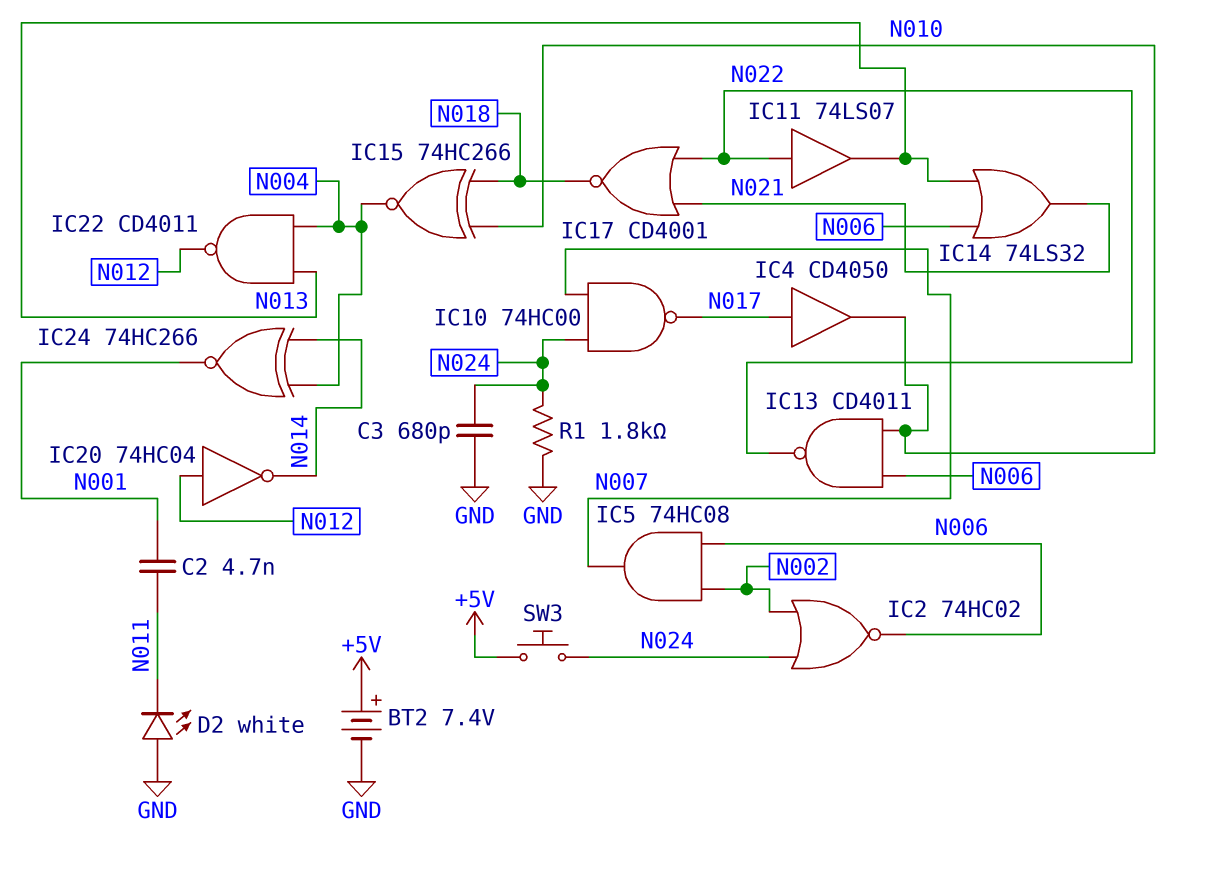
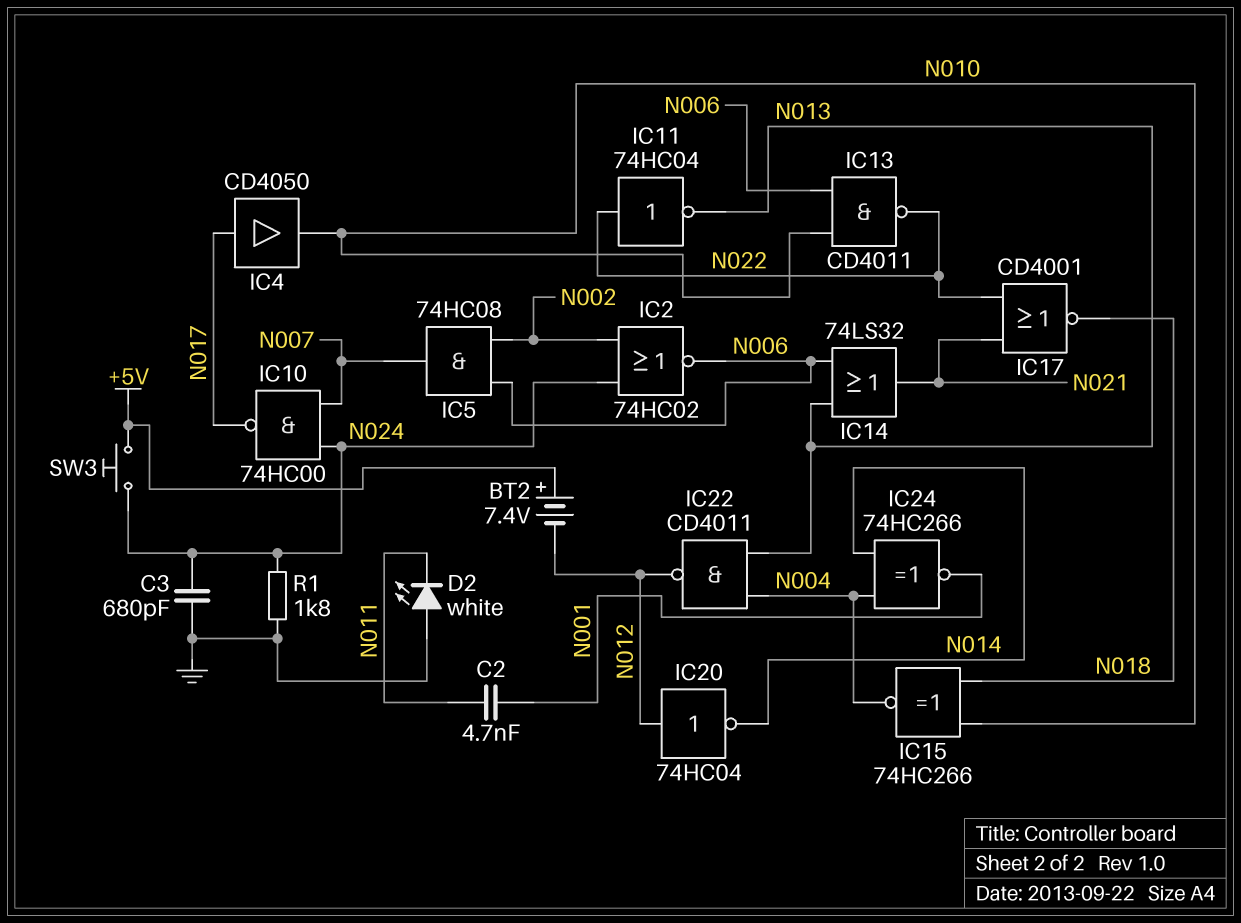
BT2: 7.4V (plus +5V, minus GND) -> 7.4V (plus +5V, minus N012)
IC11: buffer 74LS07 (in N022, out N013) -> NOT 74HC04 (in N022, out N013)

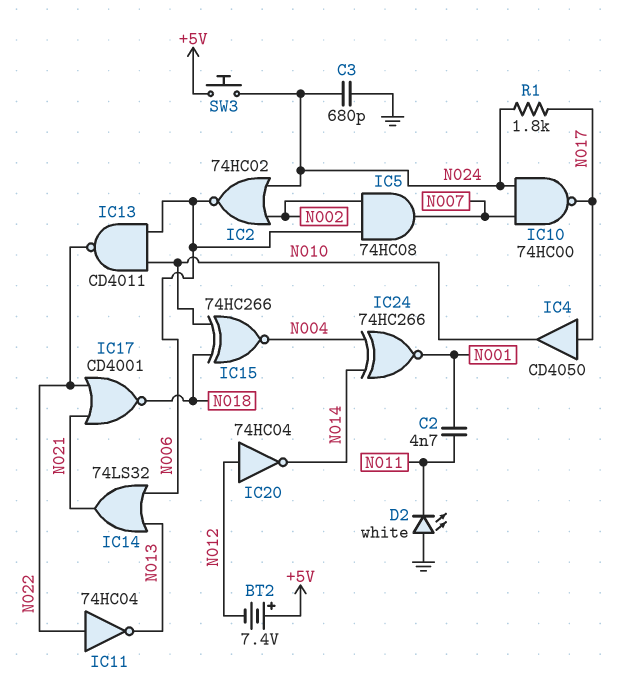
IC22: NAND CD4011 (in N004, in N013, out N012) -> none
R1: 1.8k (GND, N024) -> 1.8k (N017, N024)

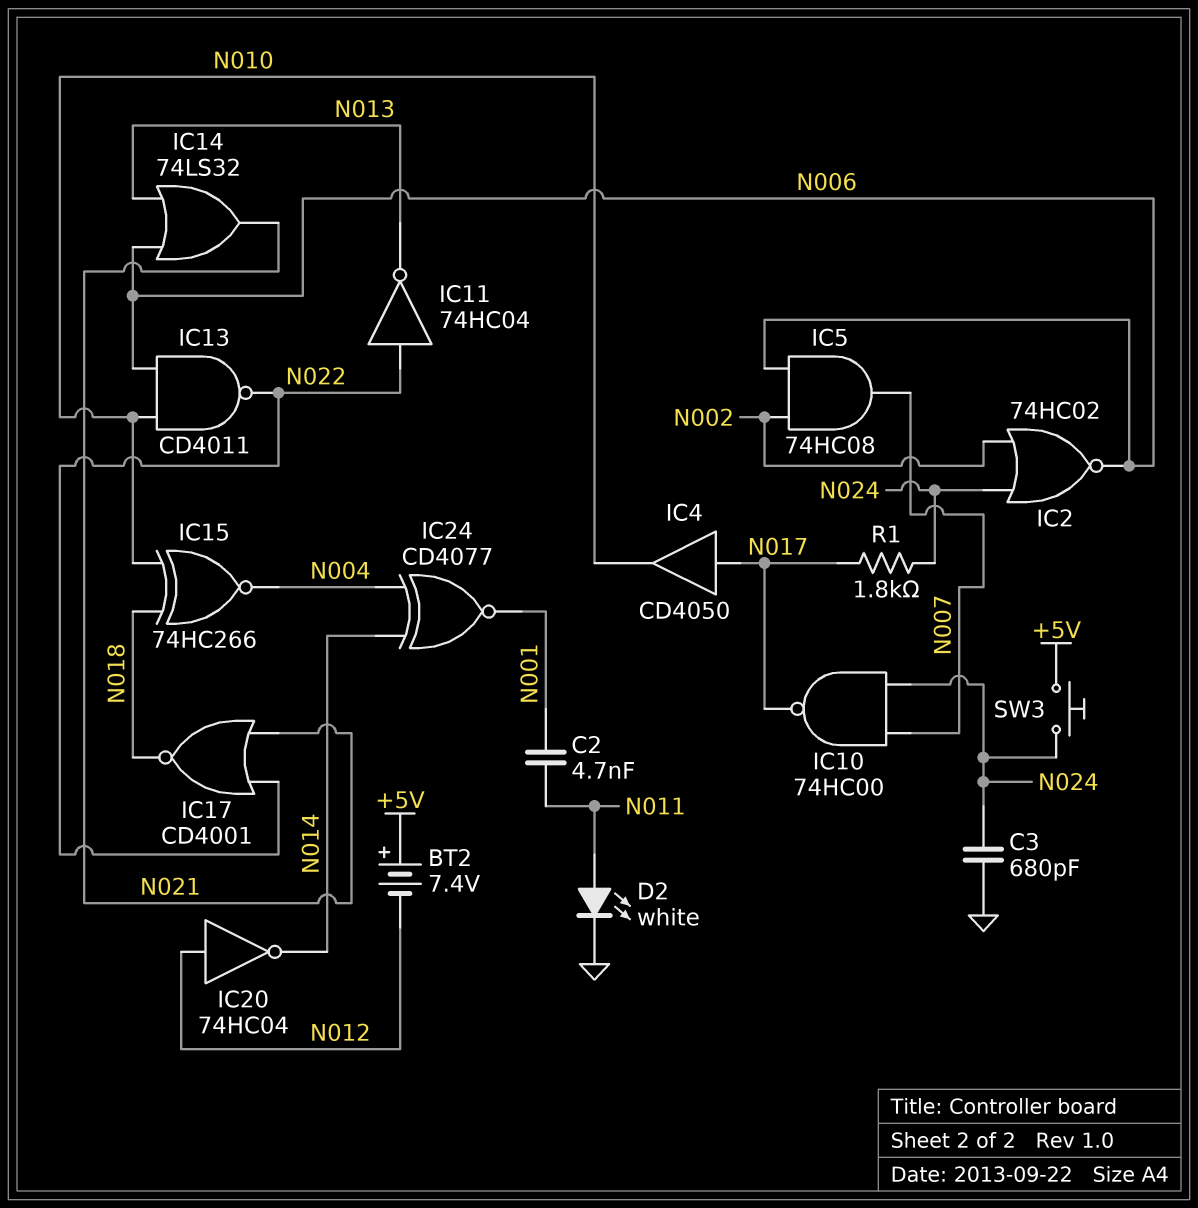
D2: LED white (A GND, K N011) -> LED white (A N011, K GND)
IC24: XNOR 74HC266 (in N004, in N014, out N001) -> XNOR CD4077 (in N004, in N014, out N001)

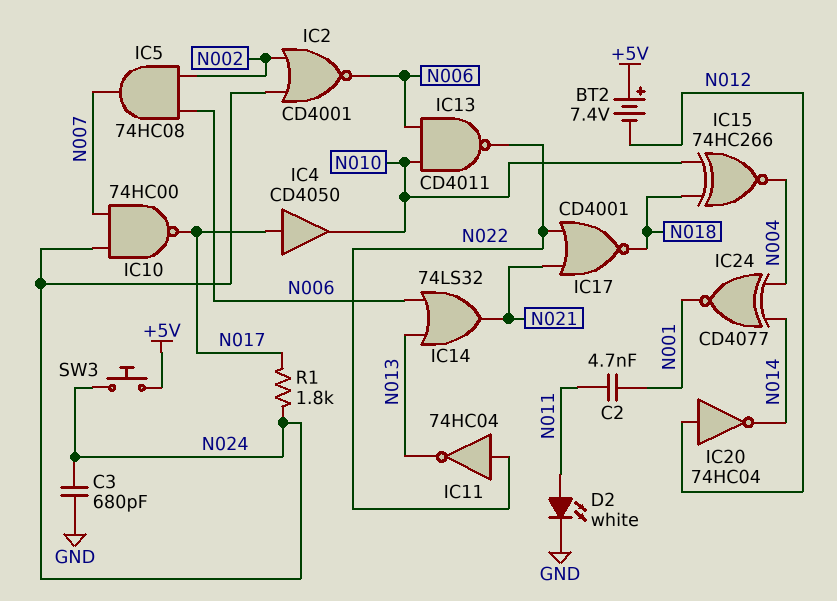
IC2: NOR 74HC02 (in N002, in N024, out N006) -> NOR CD4001 (in N002, in N024, out N006)

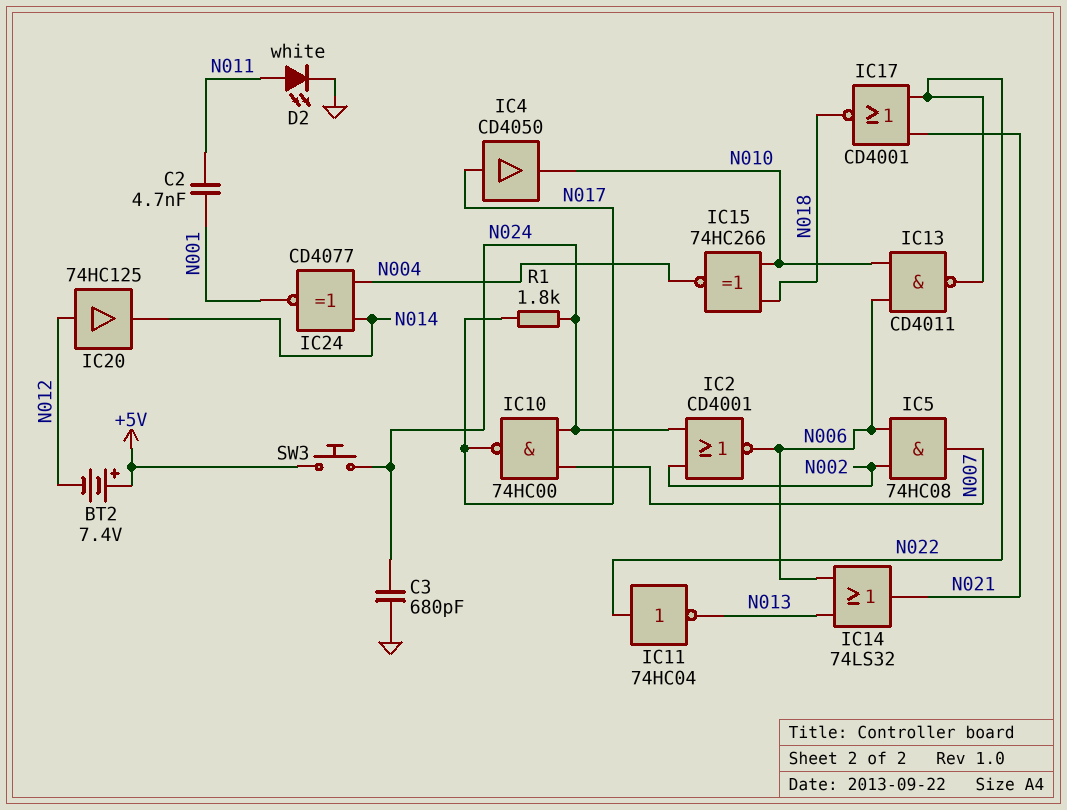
IC20: NOT 74HC04 (in N012, out N014) -> buffer 74HC125 (in N012, out N014)

